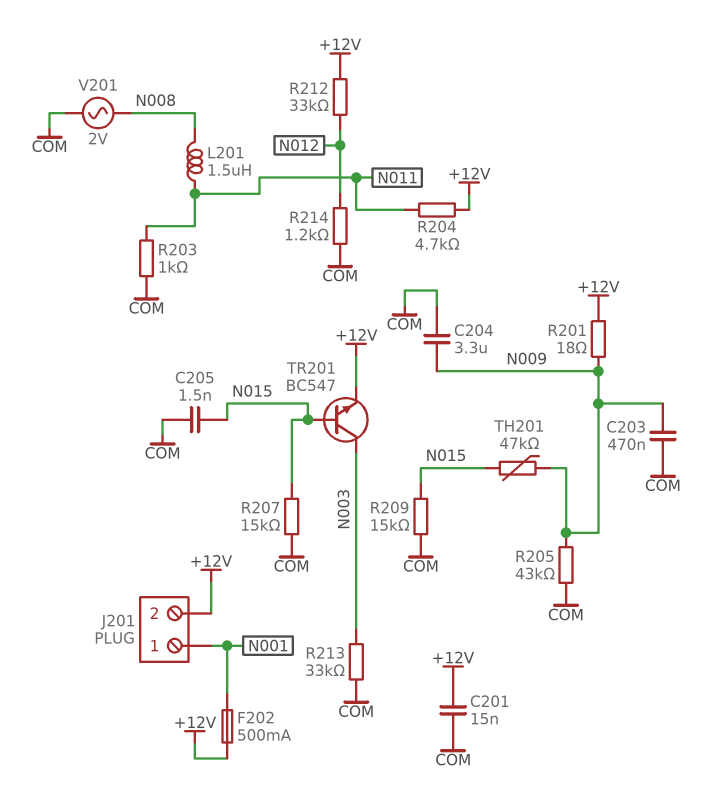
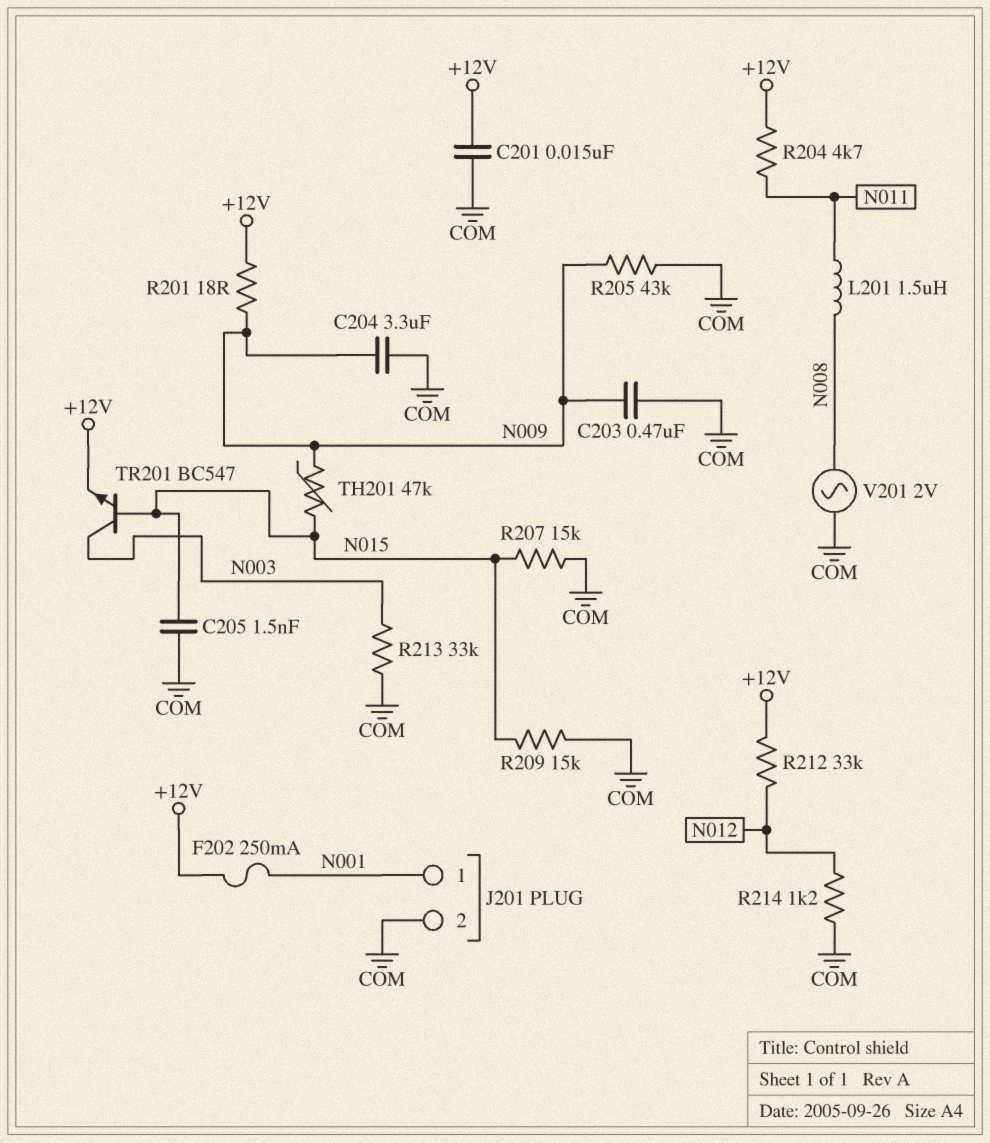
F202: 500mA (+12V, N001) -> 250mA (+12V, N001)
J201 pin 2: +12V -> COM
R203: 1k (COM, N011) -> none

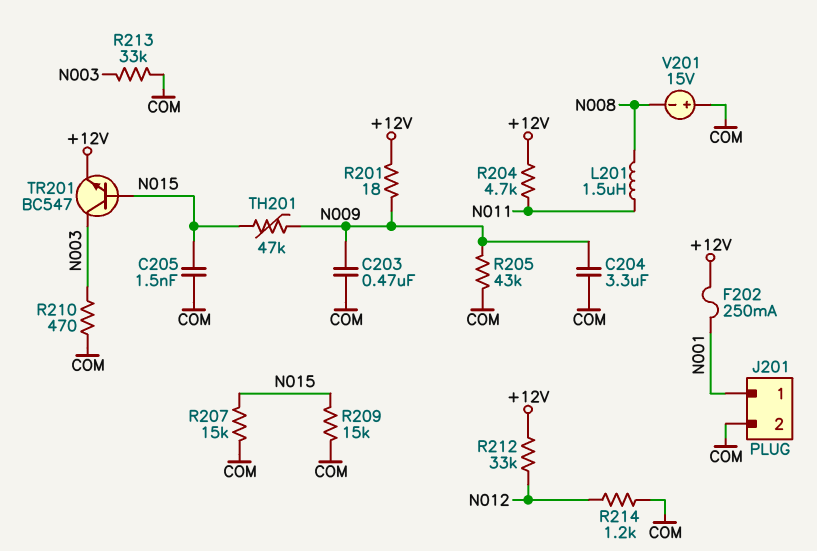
C201: 15nF (+12V, COM) -> none
R210: none -> 470 (COM, N003)
V201: AC 2V (COM, N008) -> 15V (plus COM, minus N008)

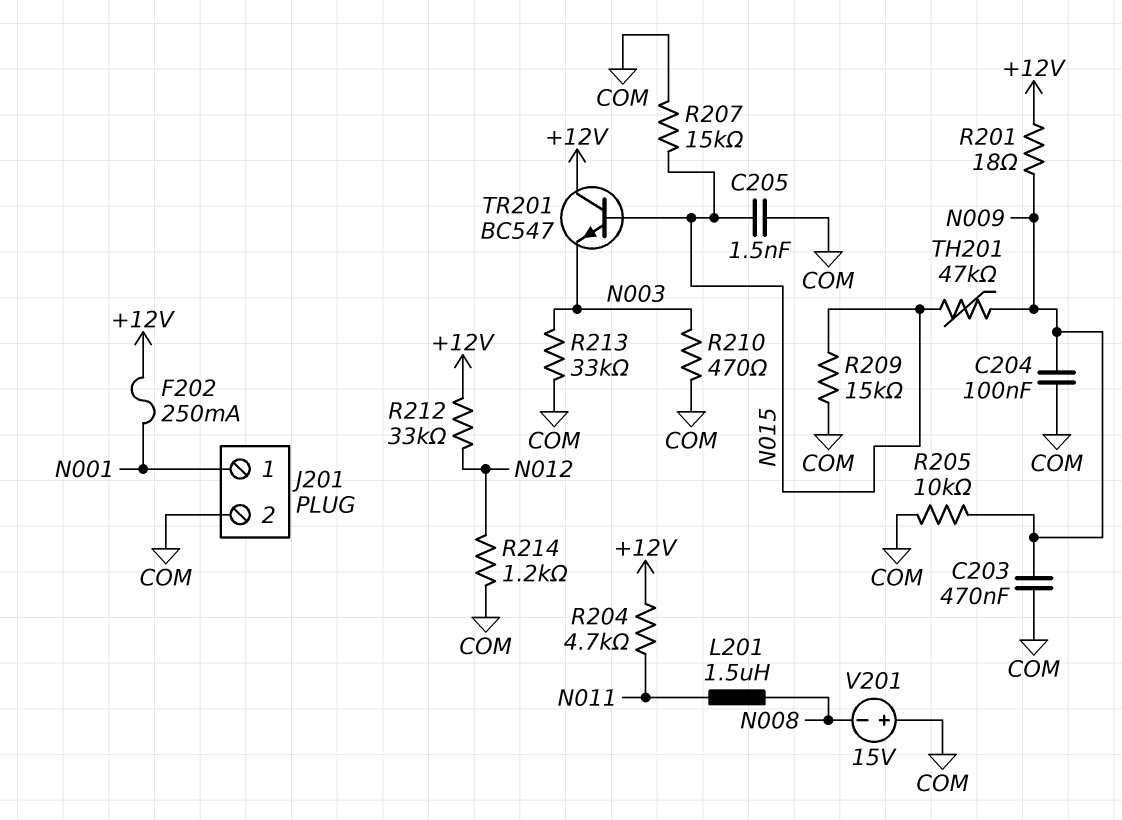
C204: 3.3uF (COM, N009) -> 100nF (COM, N009)
R205: 43k (COM, N009) -> 10k (COM, N009)
TR201: NPN BC547 (B N015, C N003, E +12V) -> NPN BC547 (B N015, C +12V, E N003)

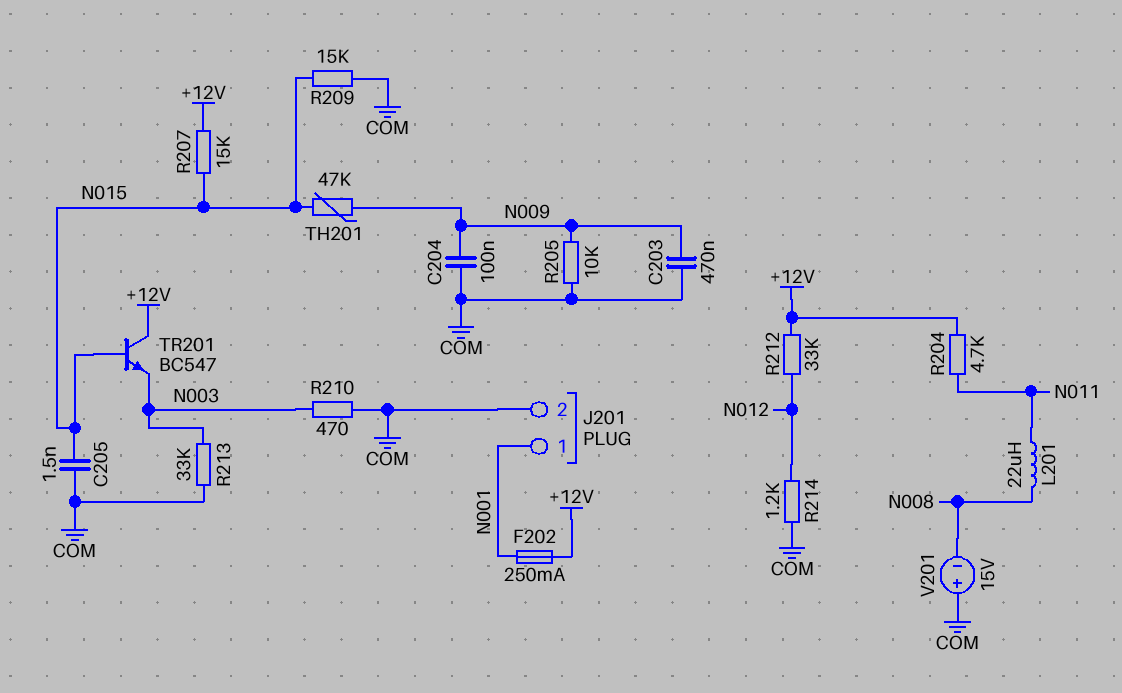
L201: 1.5uH (N008, N011) -> 22uH (N008, N011)
R201: 18 (+12V, N009) -> none
R207: 15k (COM, N015) -> 15k (+12V, N015)

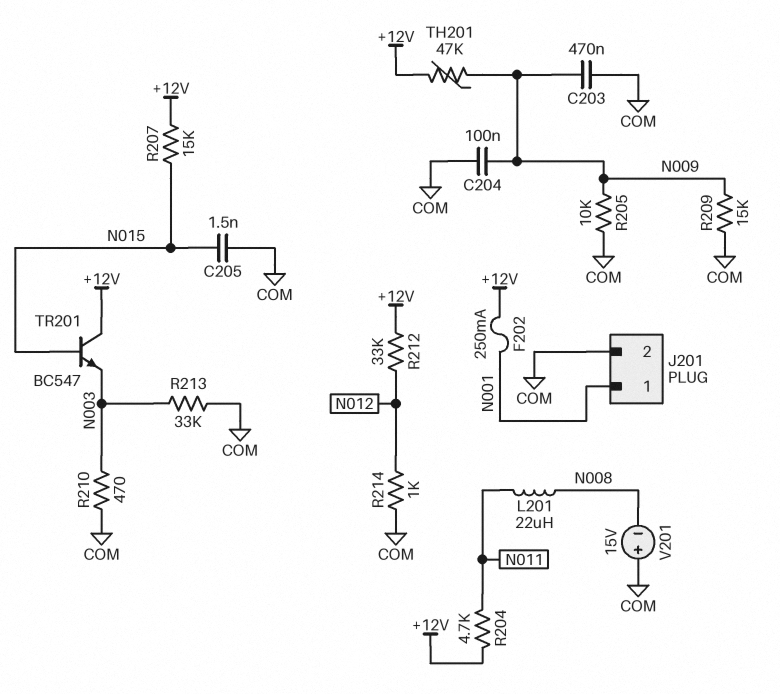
R209: 15k (COM, N015) -> 15k (COM, N009)
R214: 1.2k (COM, N012) -> 1k (COM, N012)
TH201: 47k (N009, N015) -> 47k (+12V, N009)

